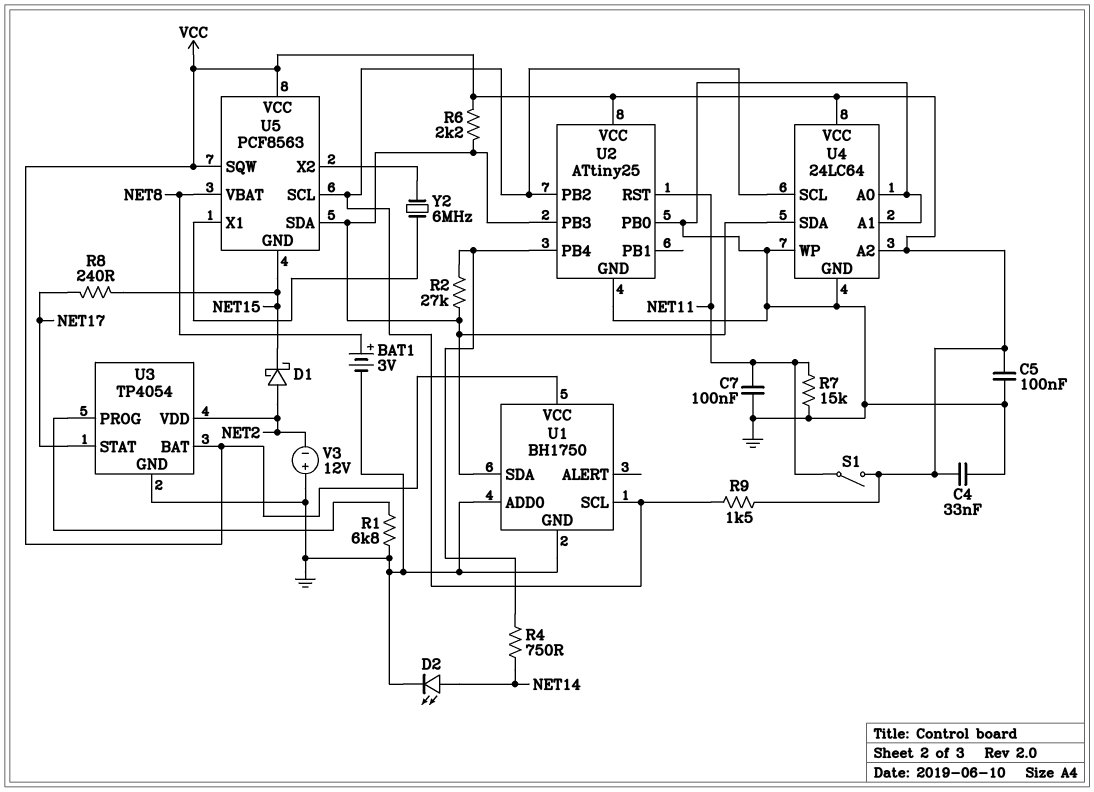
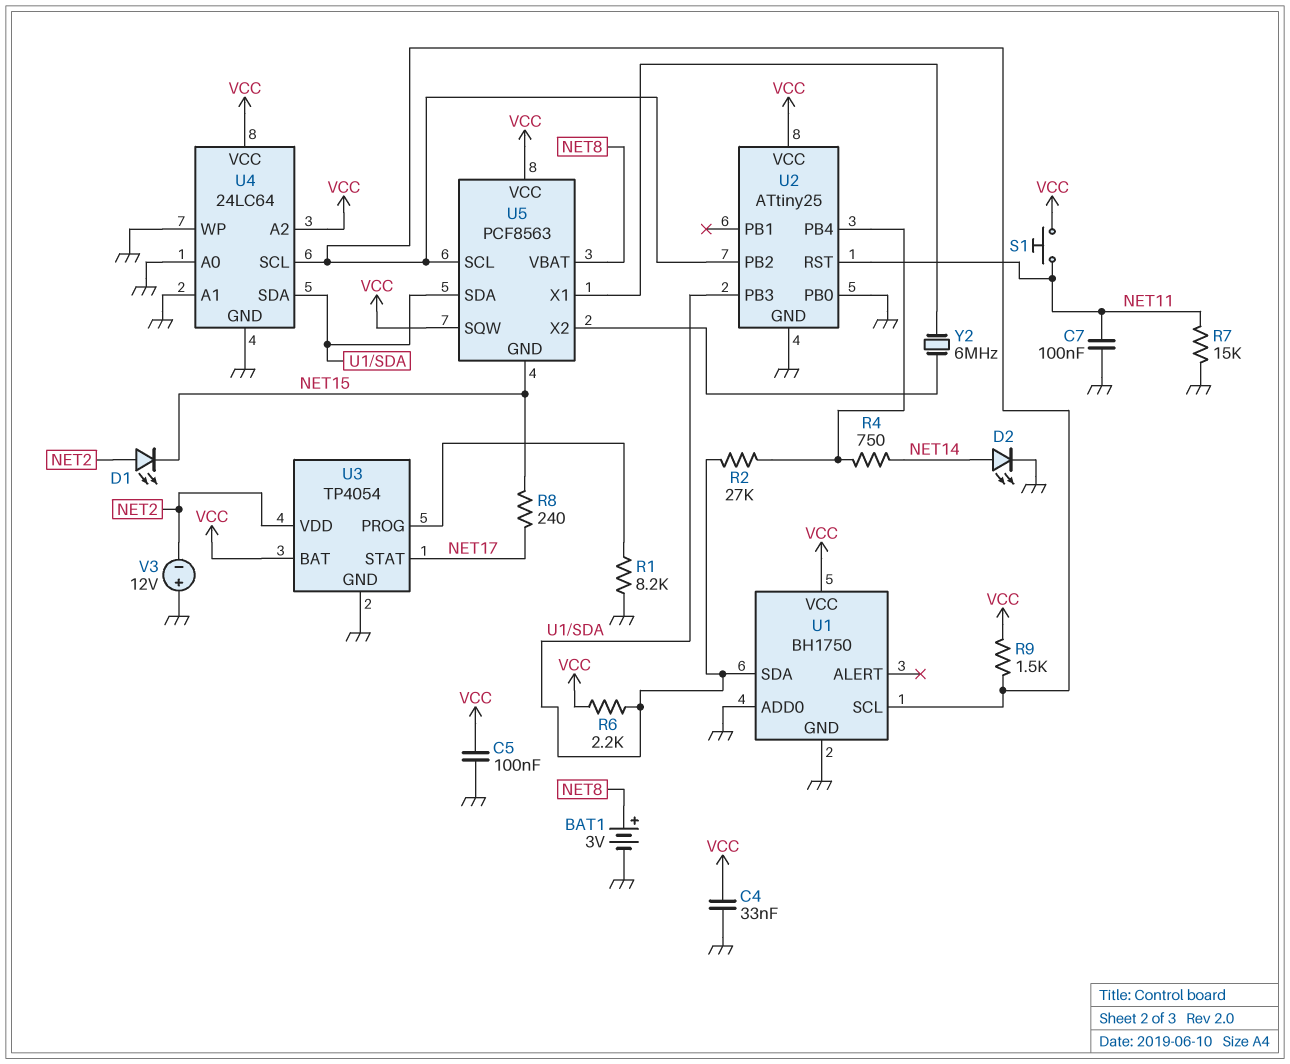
D1: schottky (A NET2, K NET15) -> LED (A NET2, K NET15)
R1: 6.8k (GND, U3/PROG) -> 8.2k (GND, U3/PROG)
S1: switch (NET11, VCC) -> button (NET11, VCC)

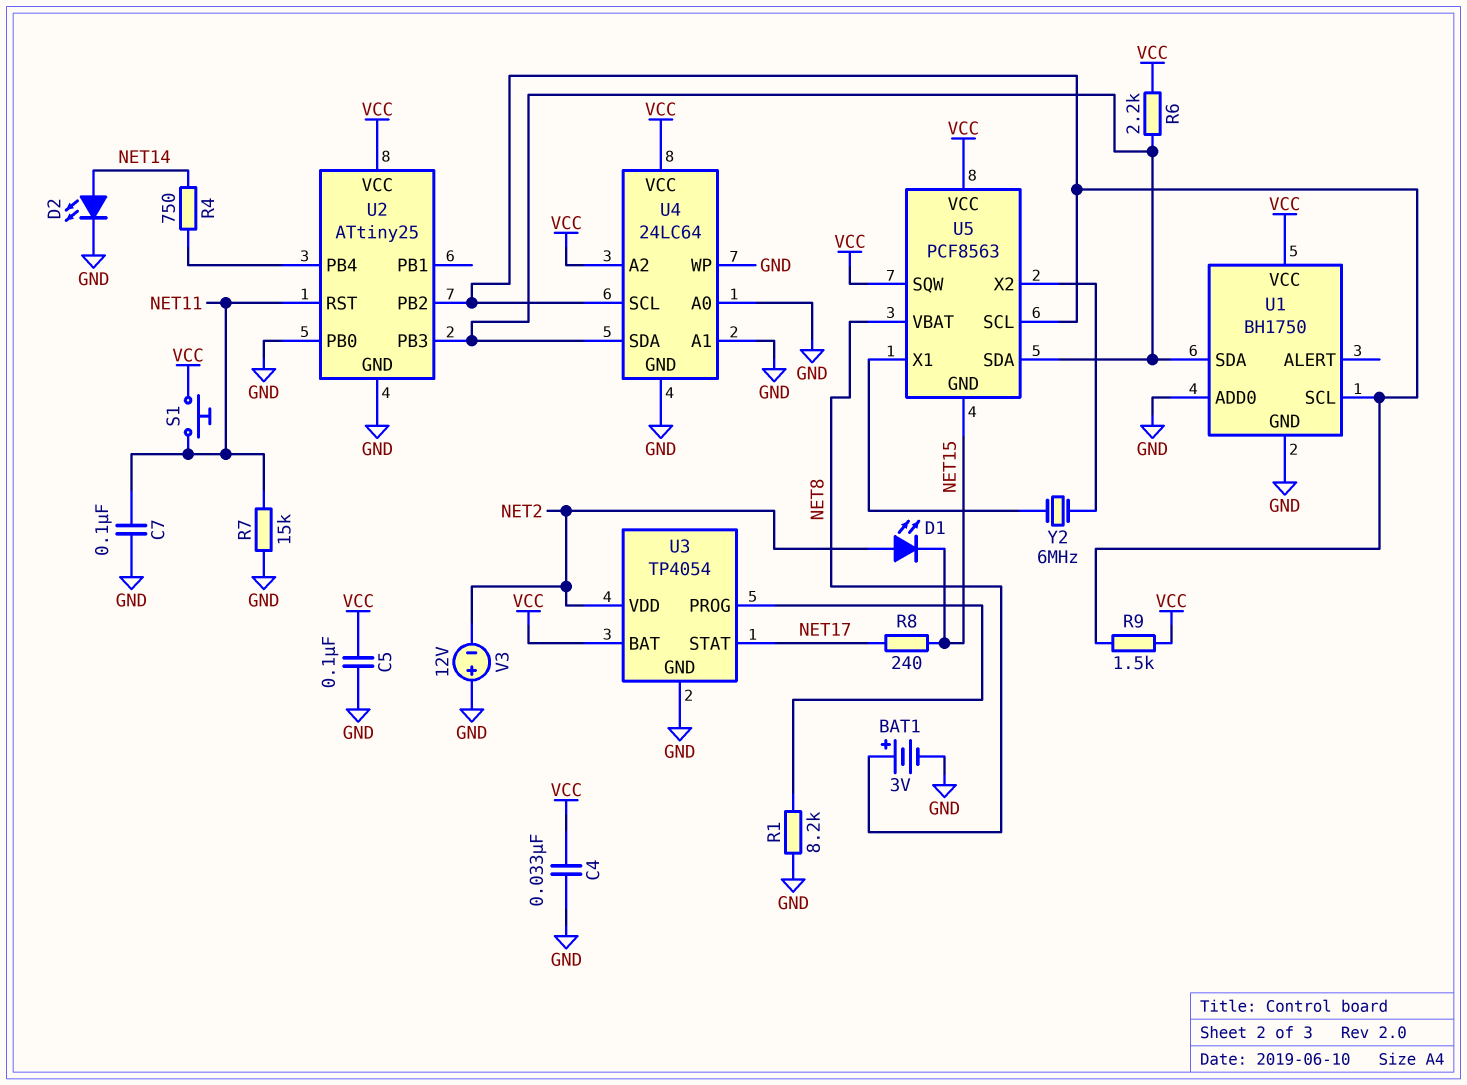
R2: 27k (U1/SDA, U2/PB4) -> none

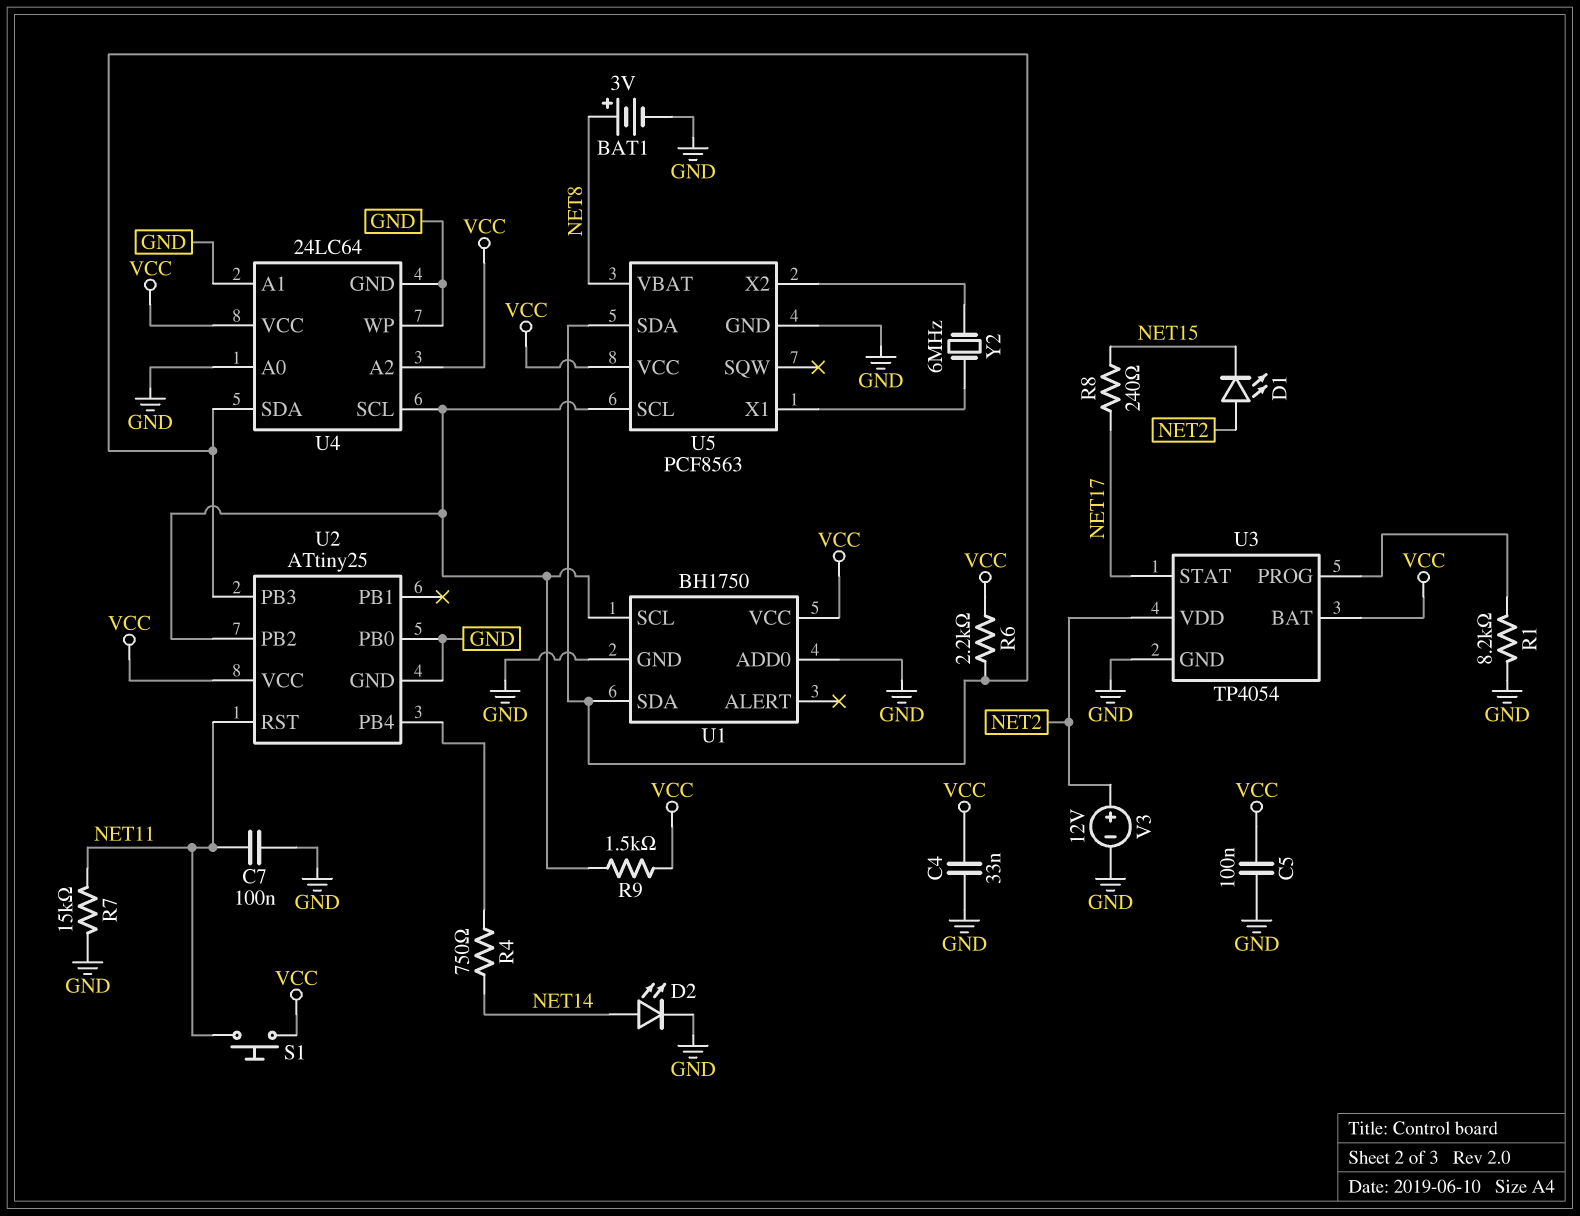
U5 pin GND: NET15 -> GND
U5 pin SQW: VCC -> none
V3: 12V (plus GND, minus NET2) -> 12V (plus NET2, minus GND)

